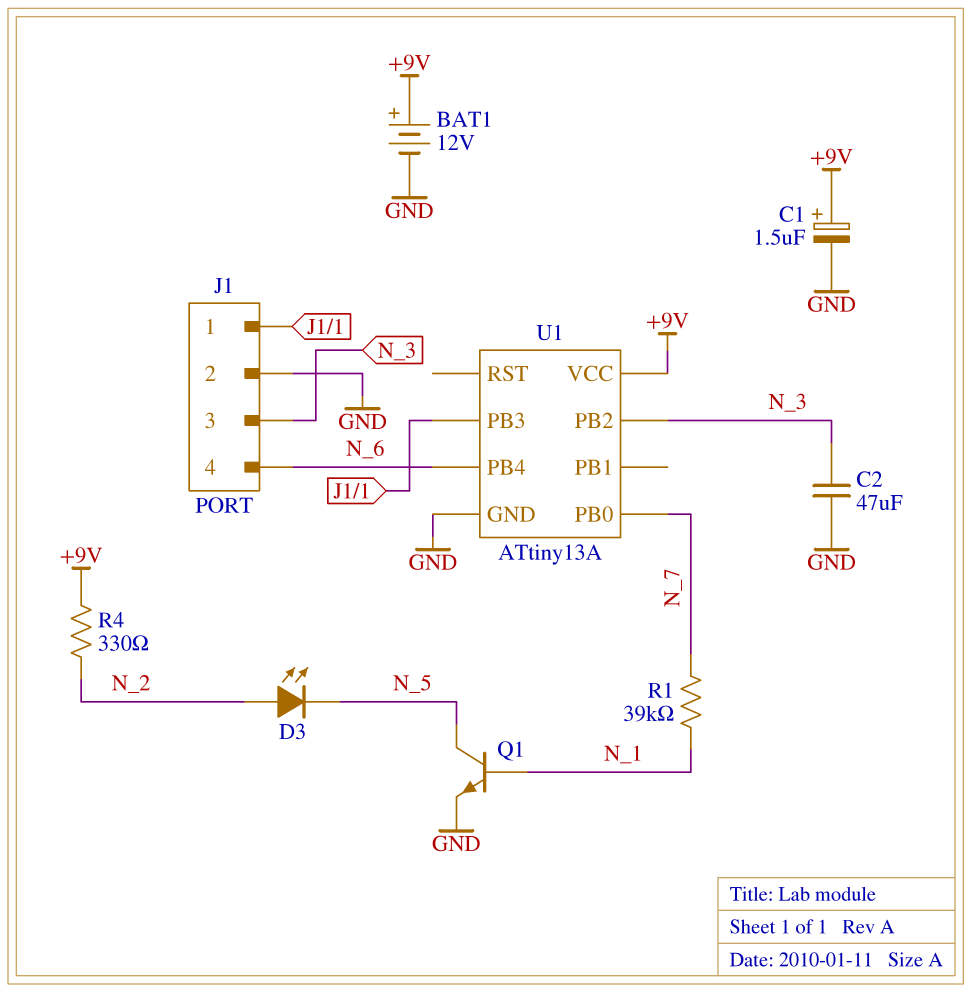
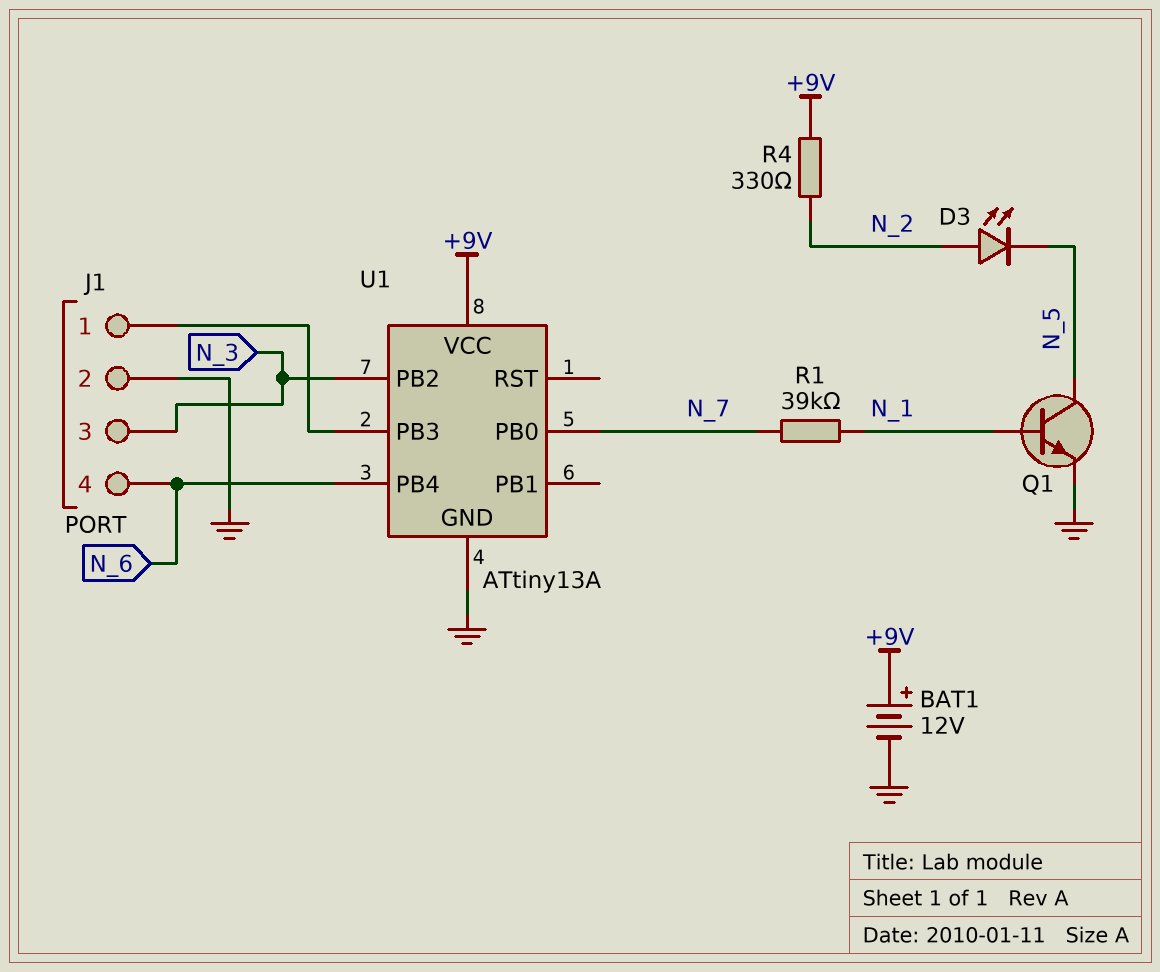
C1: 1.5uF (plus +9V, minus GND) -> none
C2: 47uF (GND, N_3) -> none

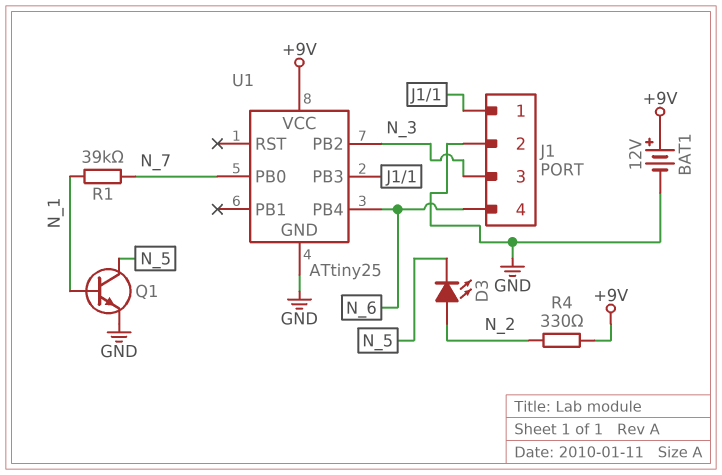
U1: ATtiny13A -> ATtiny25

